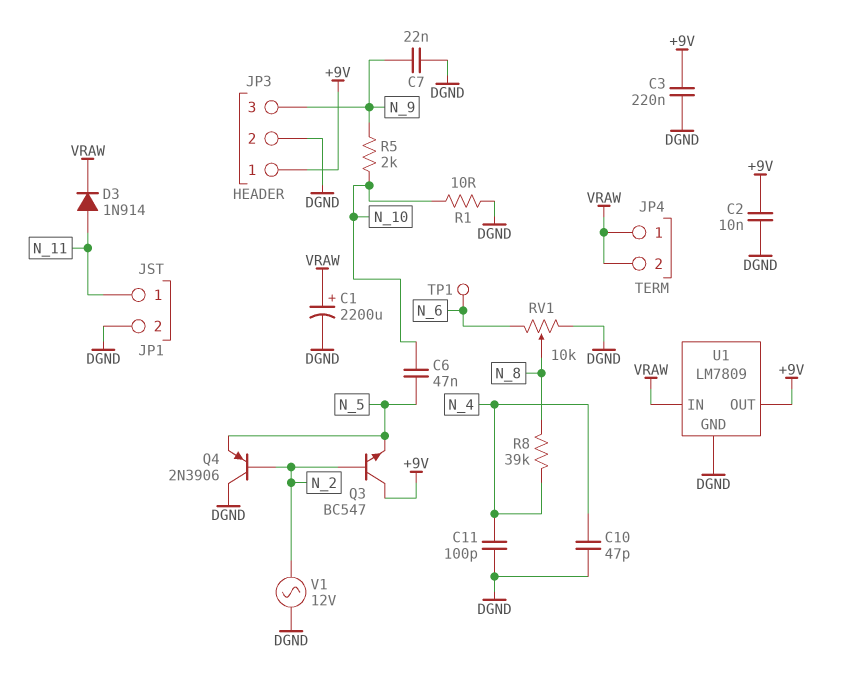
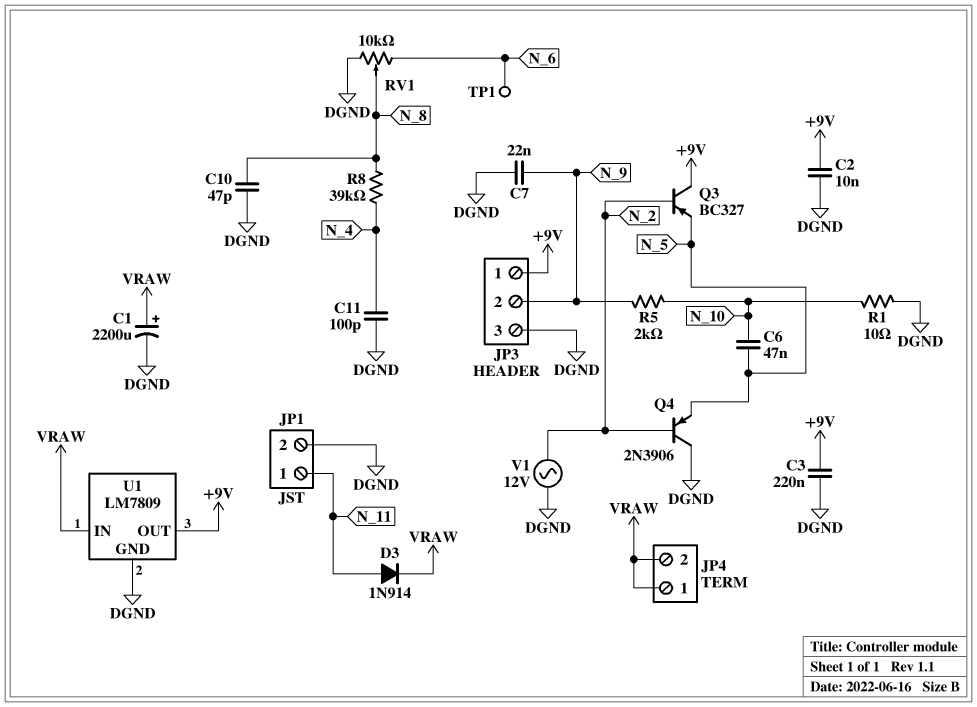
C10: 47pF (DGND, N_4) -> 47pF (DGND, N_8)
JP3 pin 2: DGND -> N_9
JP3 pin 3: N_9 -> DGND
Q3: NPN BC547 (B N_2, C +9V, E N_5) -> PNP BC327 (B N_2, C +9V, E N_5)

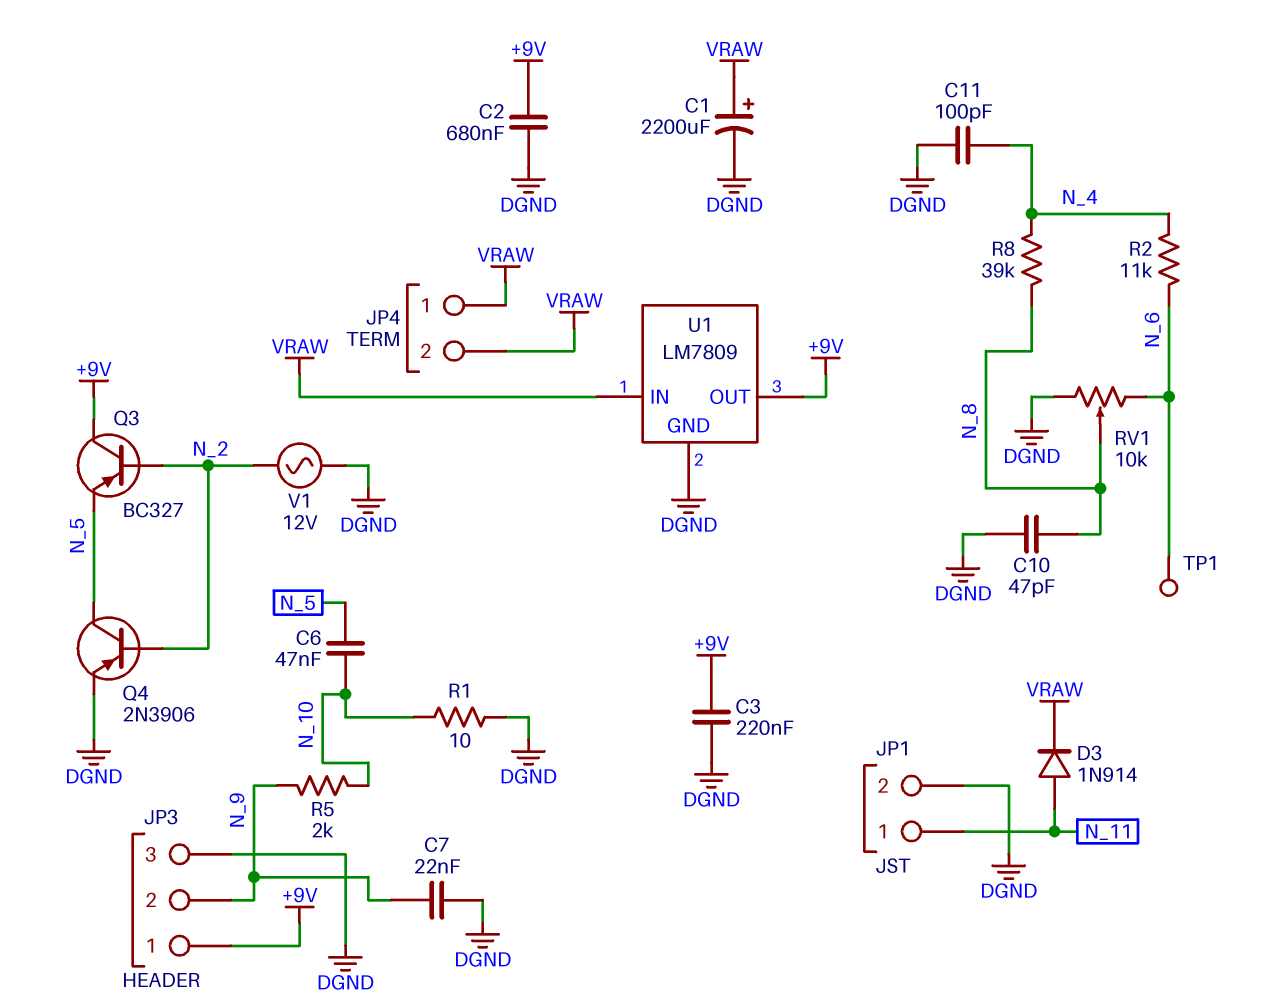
C2: 10nF (+9V, DGND) -> 680nF (+9V, DGND)
Q4: PNP 2N3906 (B N_2, C DGND, E N_5) -> PNP 2N3906 (B N_2, C N_5, E DGND)
R2: none -> 11k (N_4, N_6)

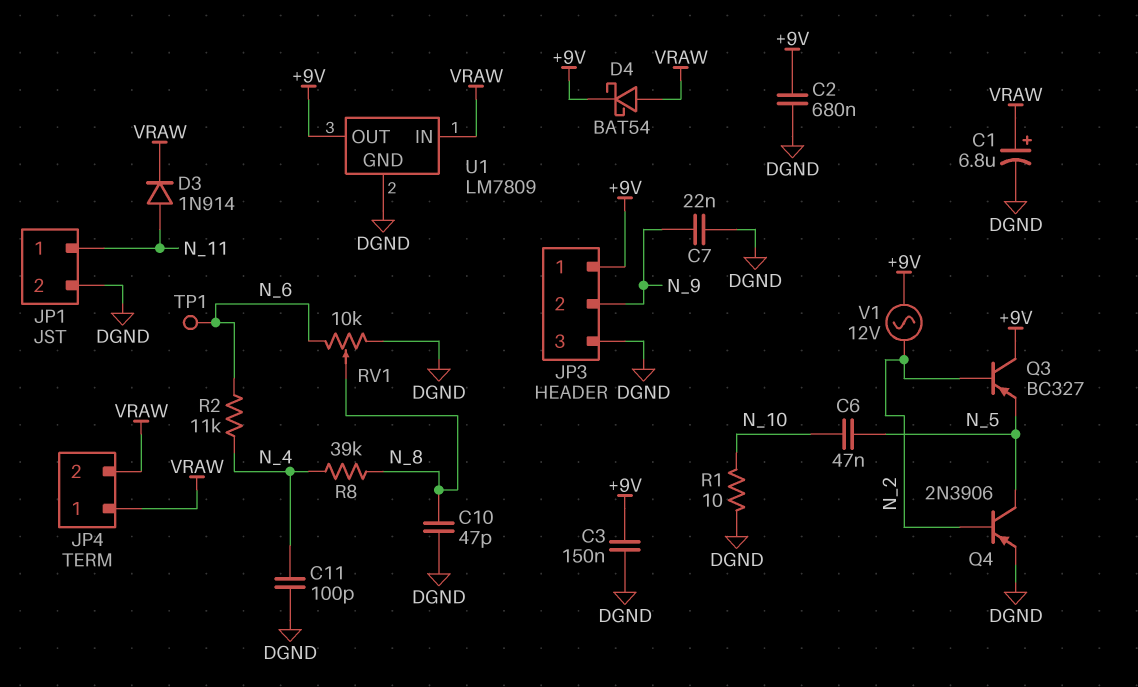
C1: 2200uF (plus VRAW, minus DGND) -> 6.8uF (plus VRAW, minus DGND)
C3: 220nF (+9V, DGND) -> 150nF (+9V, DGND)
D4: none -> schottky BAT54 (A VRAW, K +9V)
R5: 2k (N_9, N_10) -> none
V1: AC 12V (DGND, N_2) -> AC 12V (+9V, N_2)

